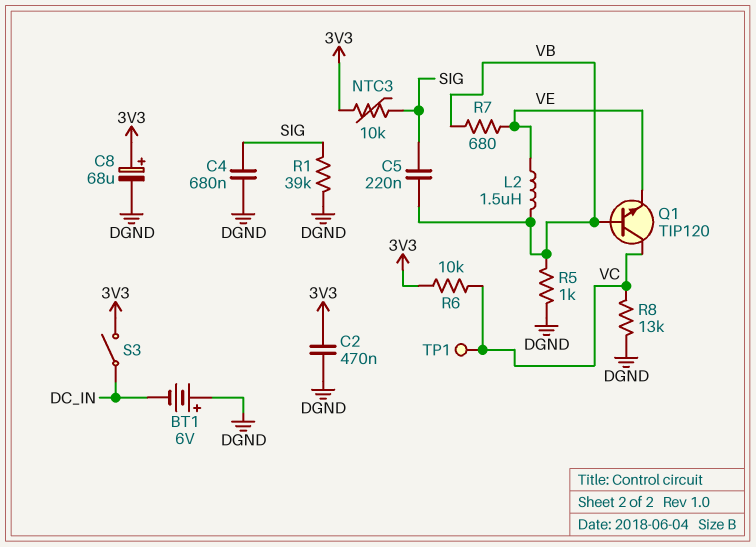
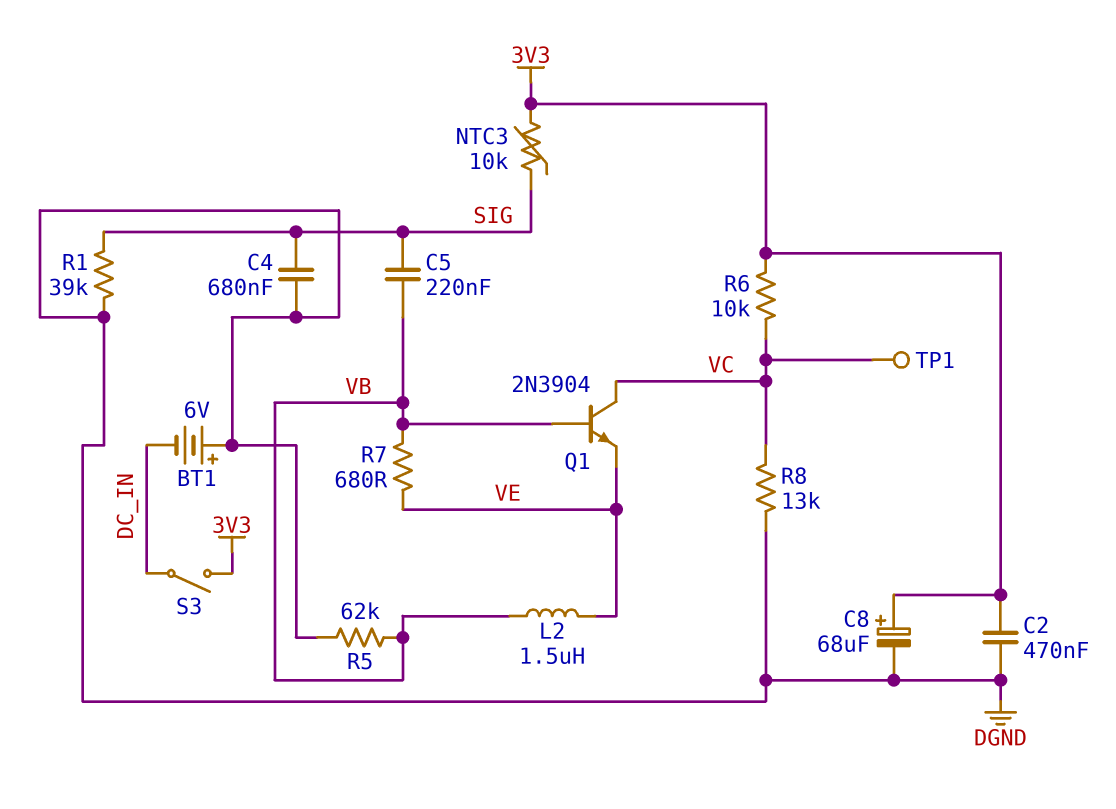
Q1: NPN TIP120 (B VB, C VC, E VE) -> NPN 2N3904 (B VB, C VC, E VE)
R5: 1k (DGND, VB) -> 62k (DGND, VB)

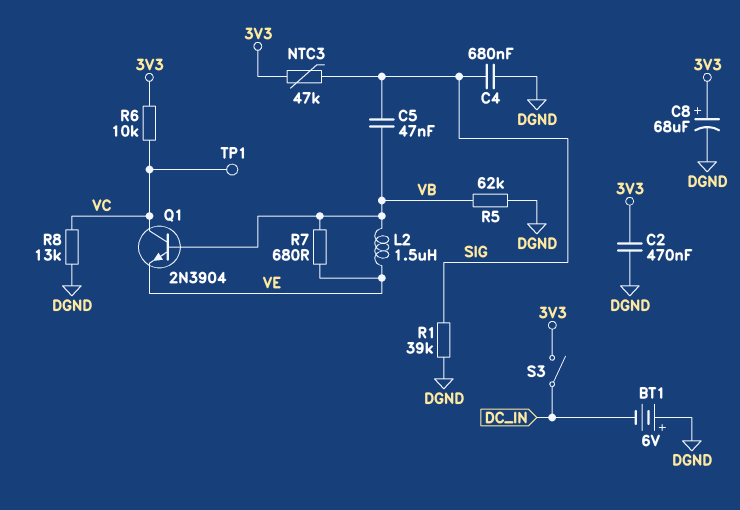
C5: 220nF (SIG, VB) -> 47nF (SIG, VB)
NTC3: 10k (3V3, SIG) -> 47k (3V3, SIG)

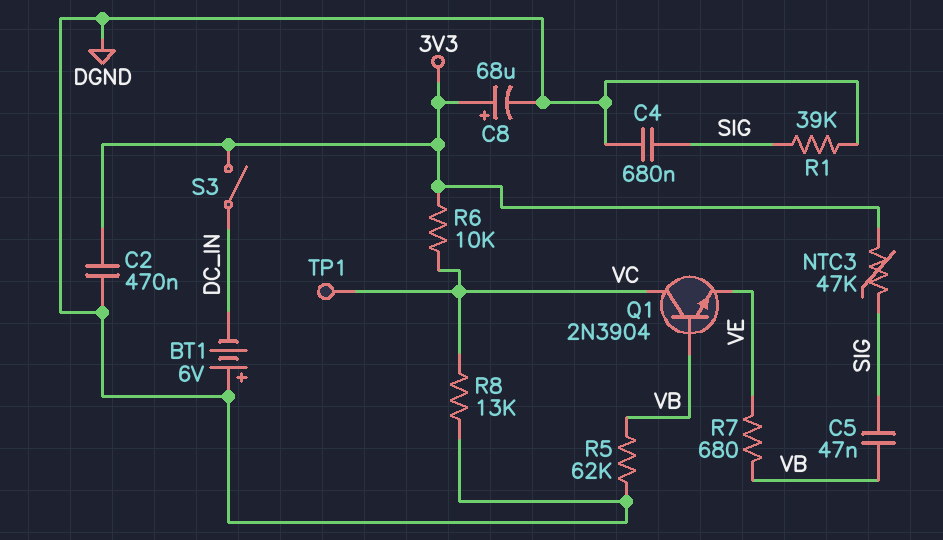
L2: 1.5uH (VB, VE) -> none

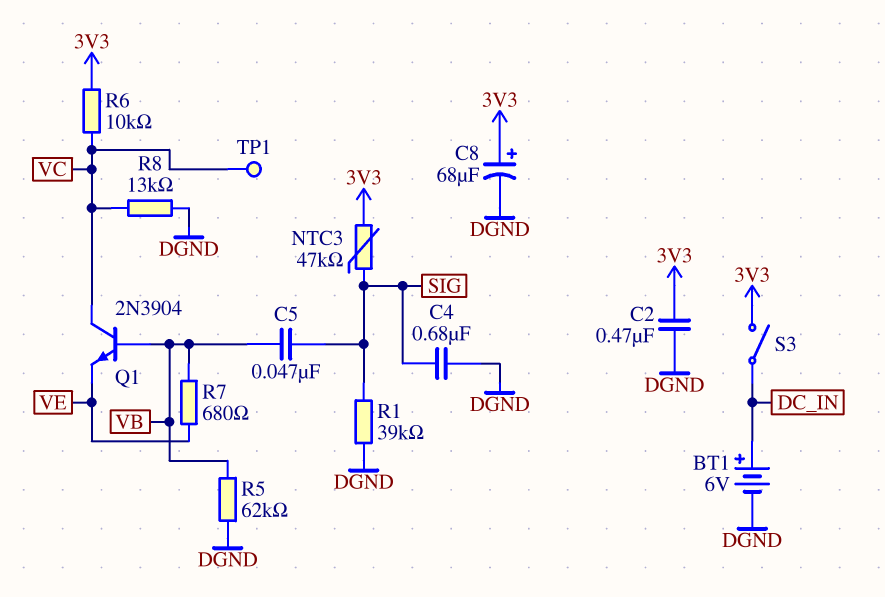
BT1: 6V (plus DGND, minus DC_IN) -> 6V (plus DC_IN, minus DGND)

